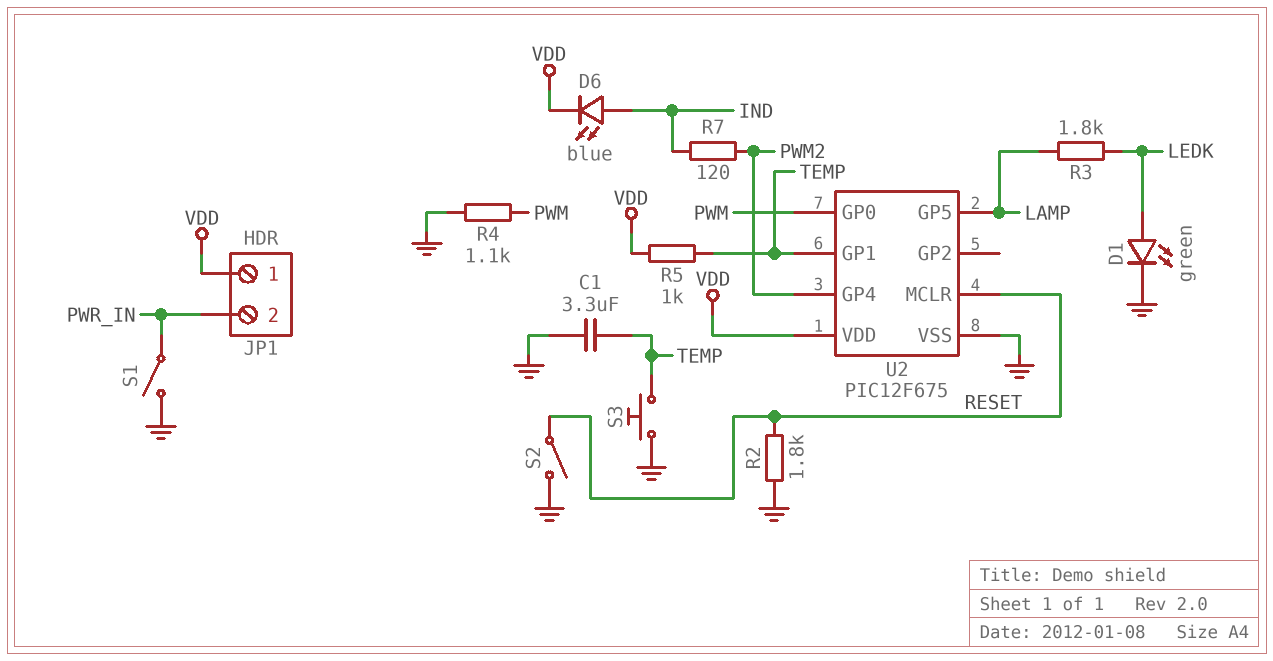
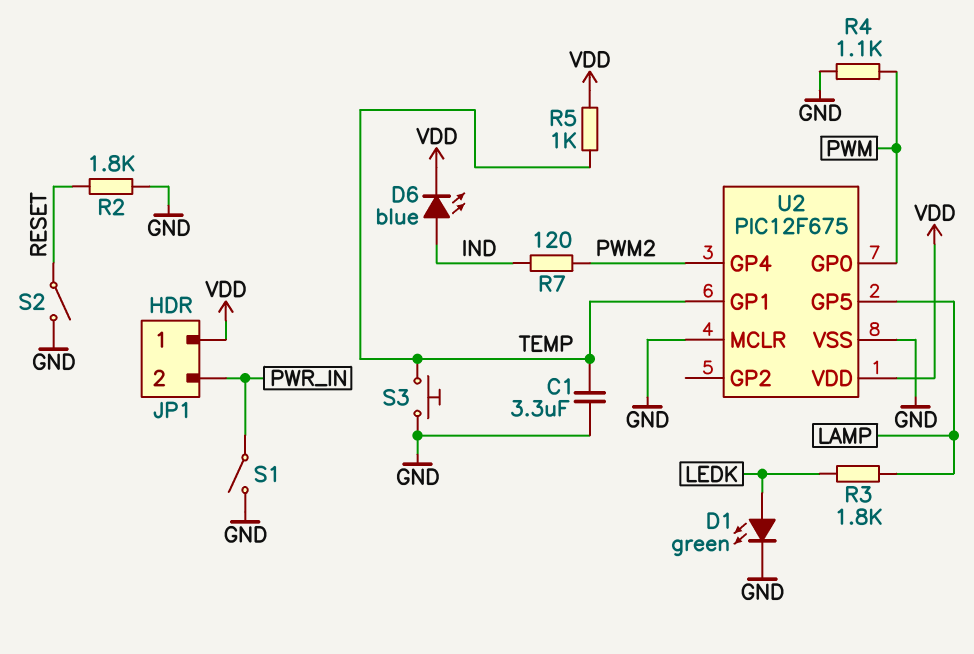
U2 pin MCLR: RESET -> GND

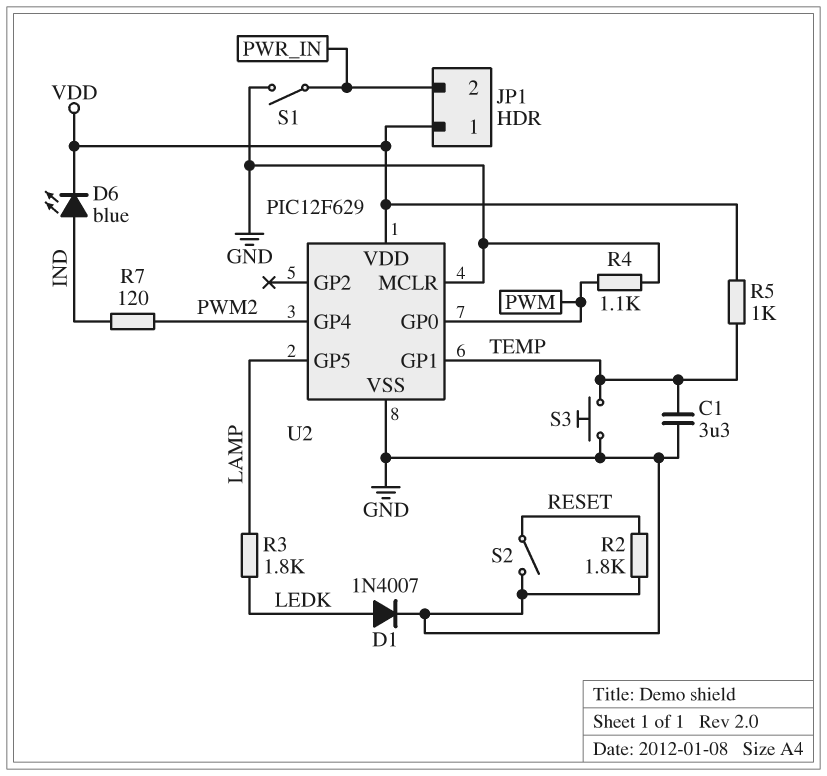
D1: LED green (A LEDK, K GND) -> diode 1N4007 (A LEDK, K GND)
U2: PIC12F675 -> PIC12F629

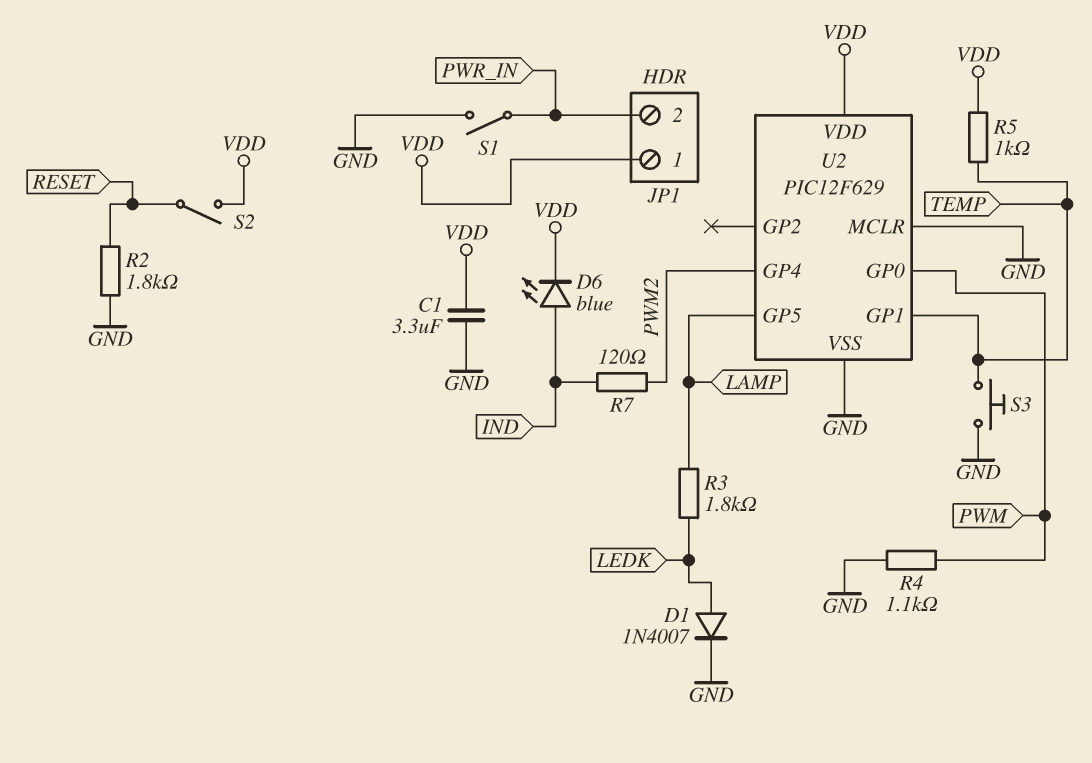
C1: 3.3uF (GND, TEMP) -> 3.3uF (GND, VDD)
S2: switch (GND, RESET) -> switch (RESET, VDD)

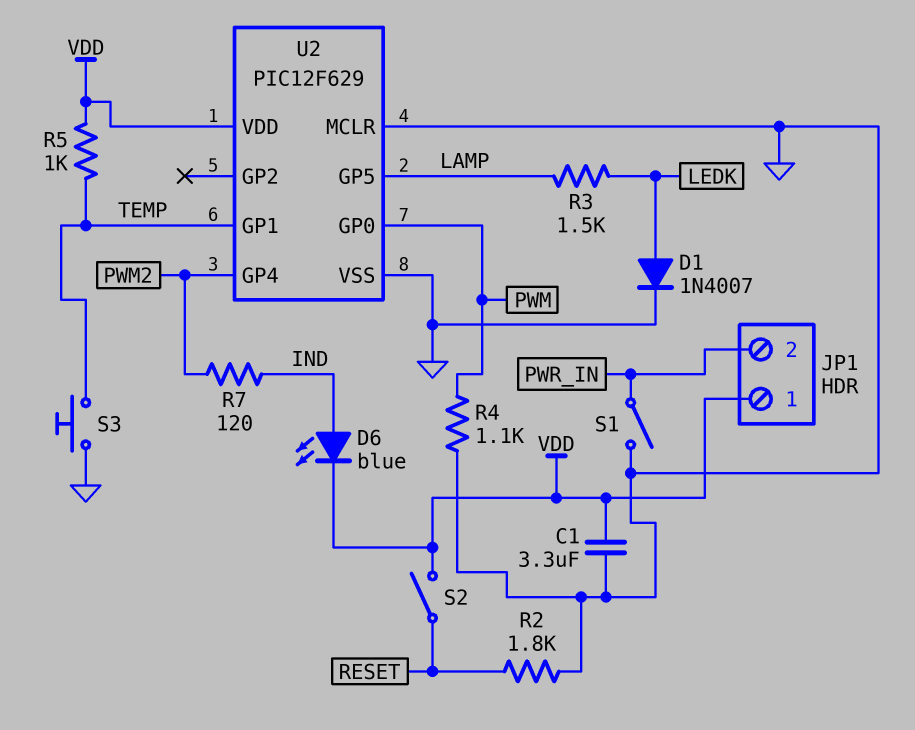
R3: 1.8k (LAMP, LEDK) -> 1.5k (LAMP, LEDK)

